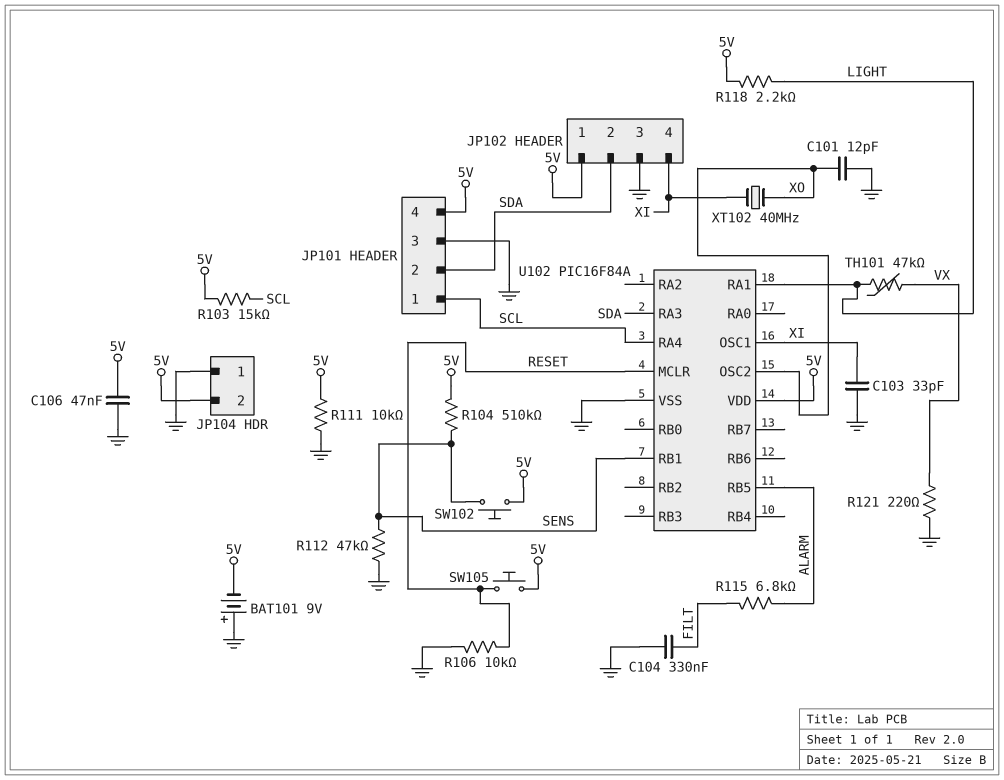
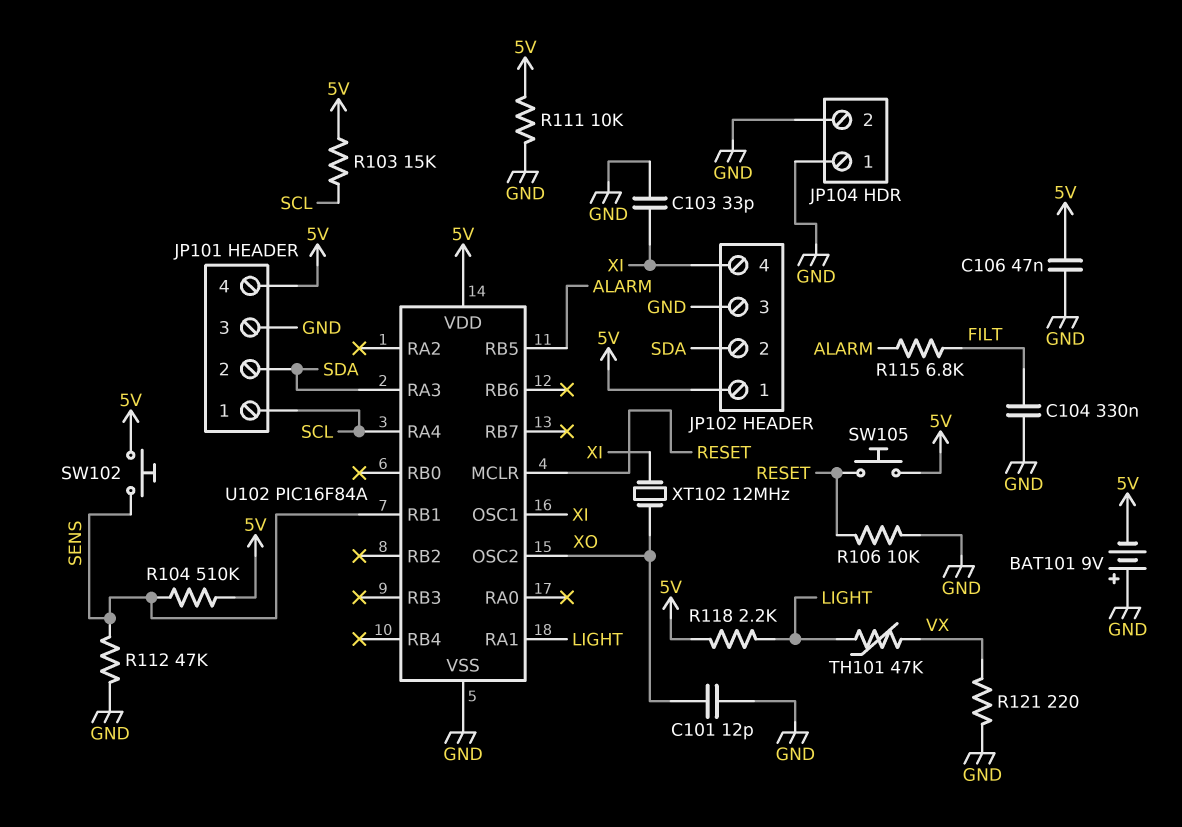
JP104 pin 2: 5V -> GND
XT102: 40MHz (XI, XO) -> 12MHz (XI, XO)

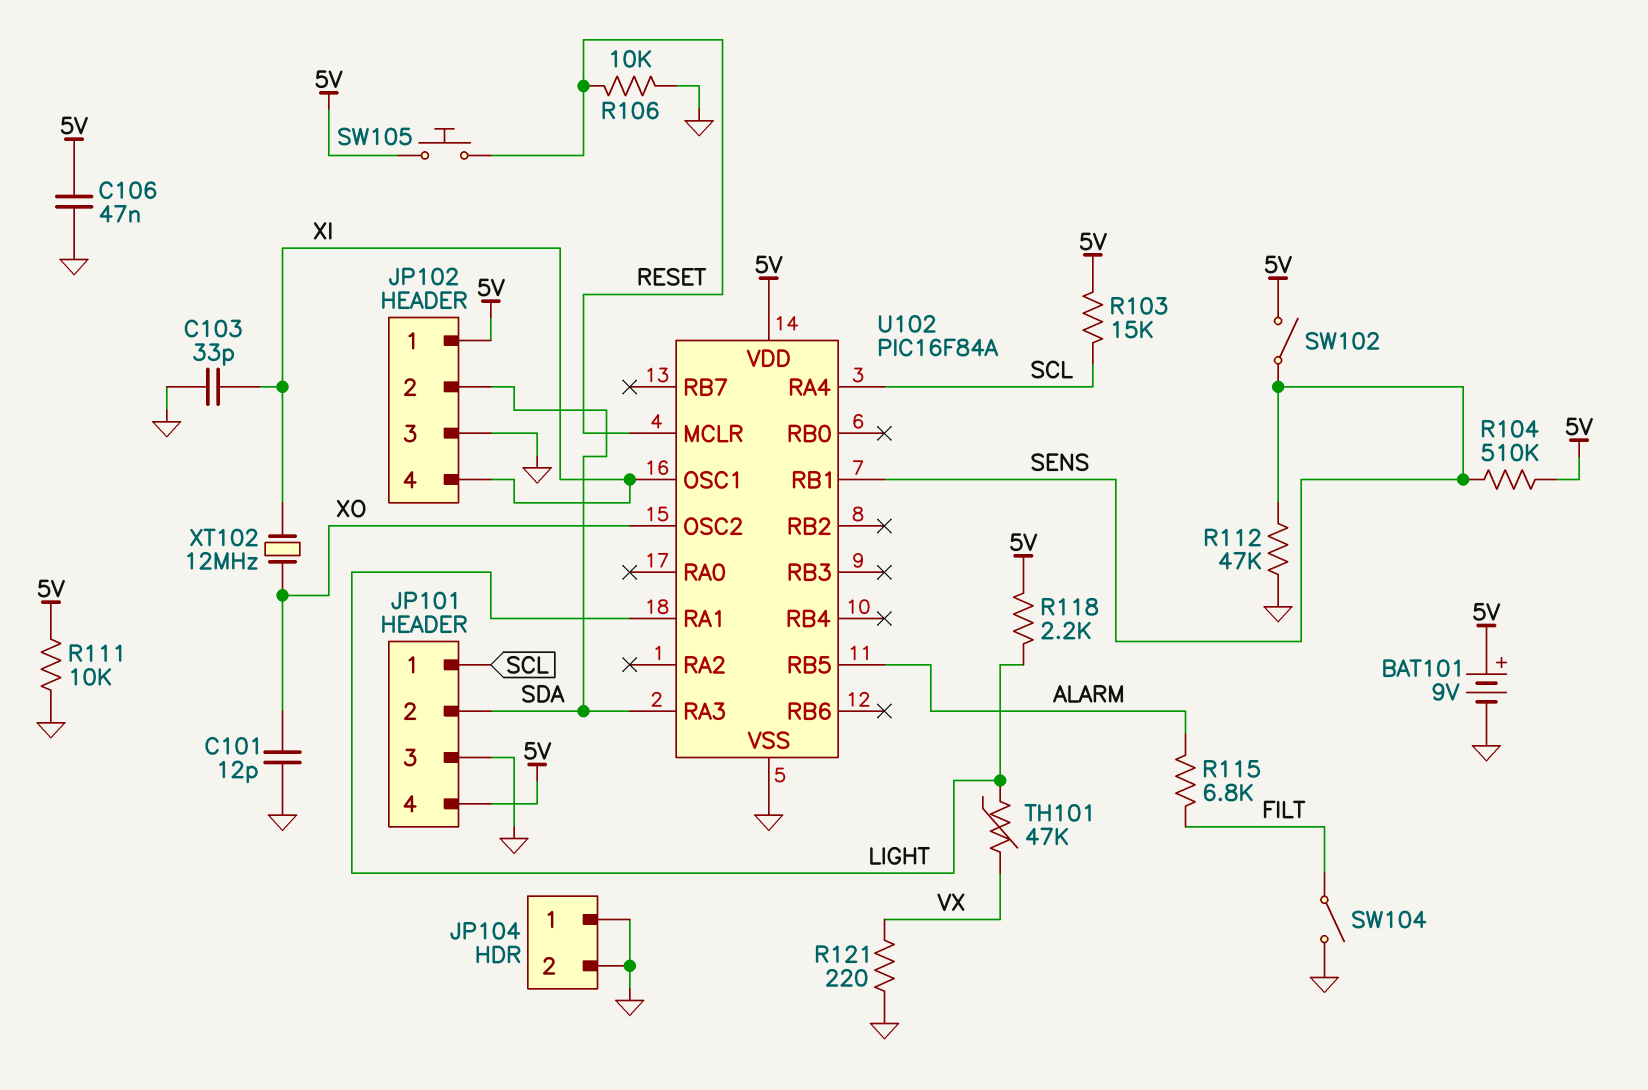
BAT101: 9V (plus GND, minus 5V) -> 9V (plus 5V, minus GND)
C104: 330nF (FILT, GND) -> none
SW102: button (5V, SENS) -> switch (5V, SENS)
SW104: none -> switch (FILT, GND)

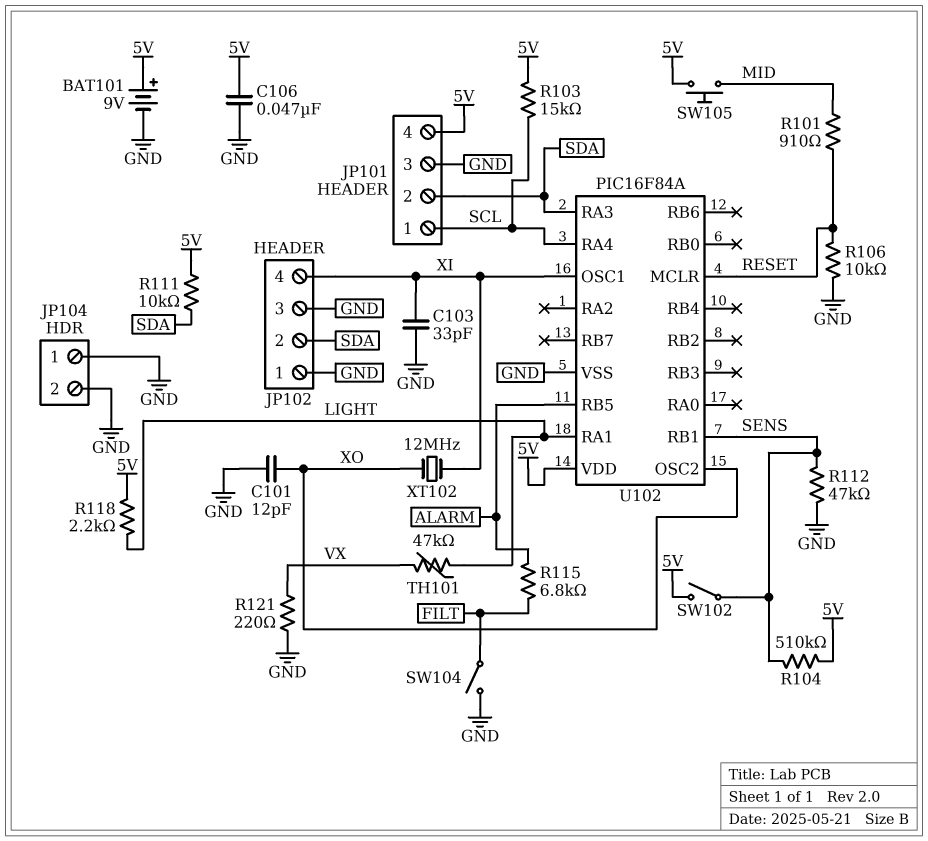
JP102 pin 1: 5V -> GND
R101: none -> 910 (MID, RESET)
R111: 10k (5V, GND) -> 10k (5V, SDA)
SW105: button (5V, RESET) -> button (5V, MID)

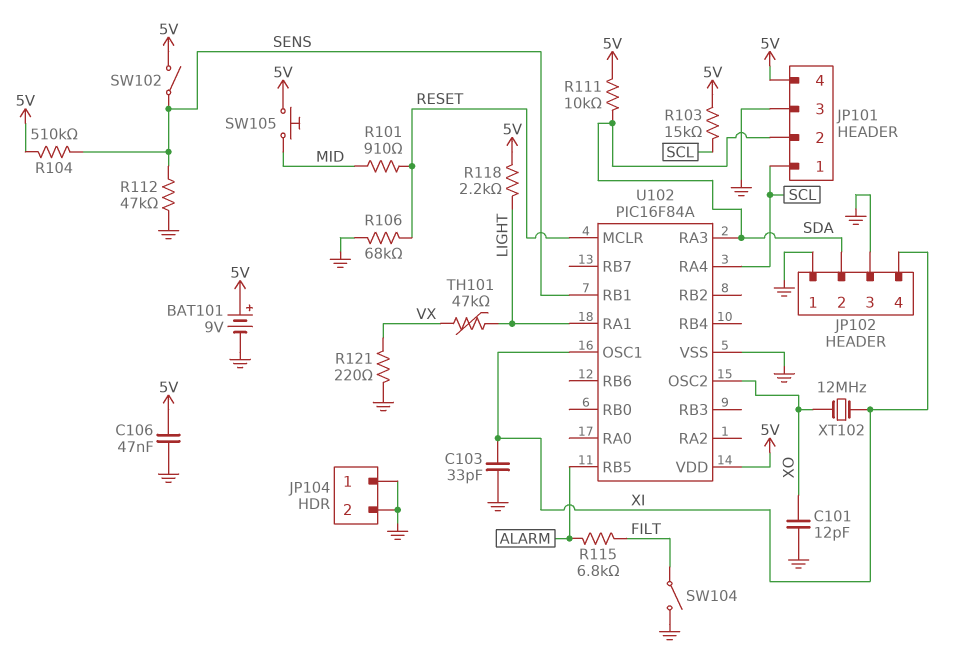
R106: 10k (GND, RESET) -> 68k (GND, RESET)

